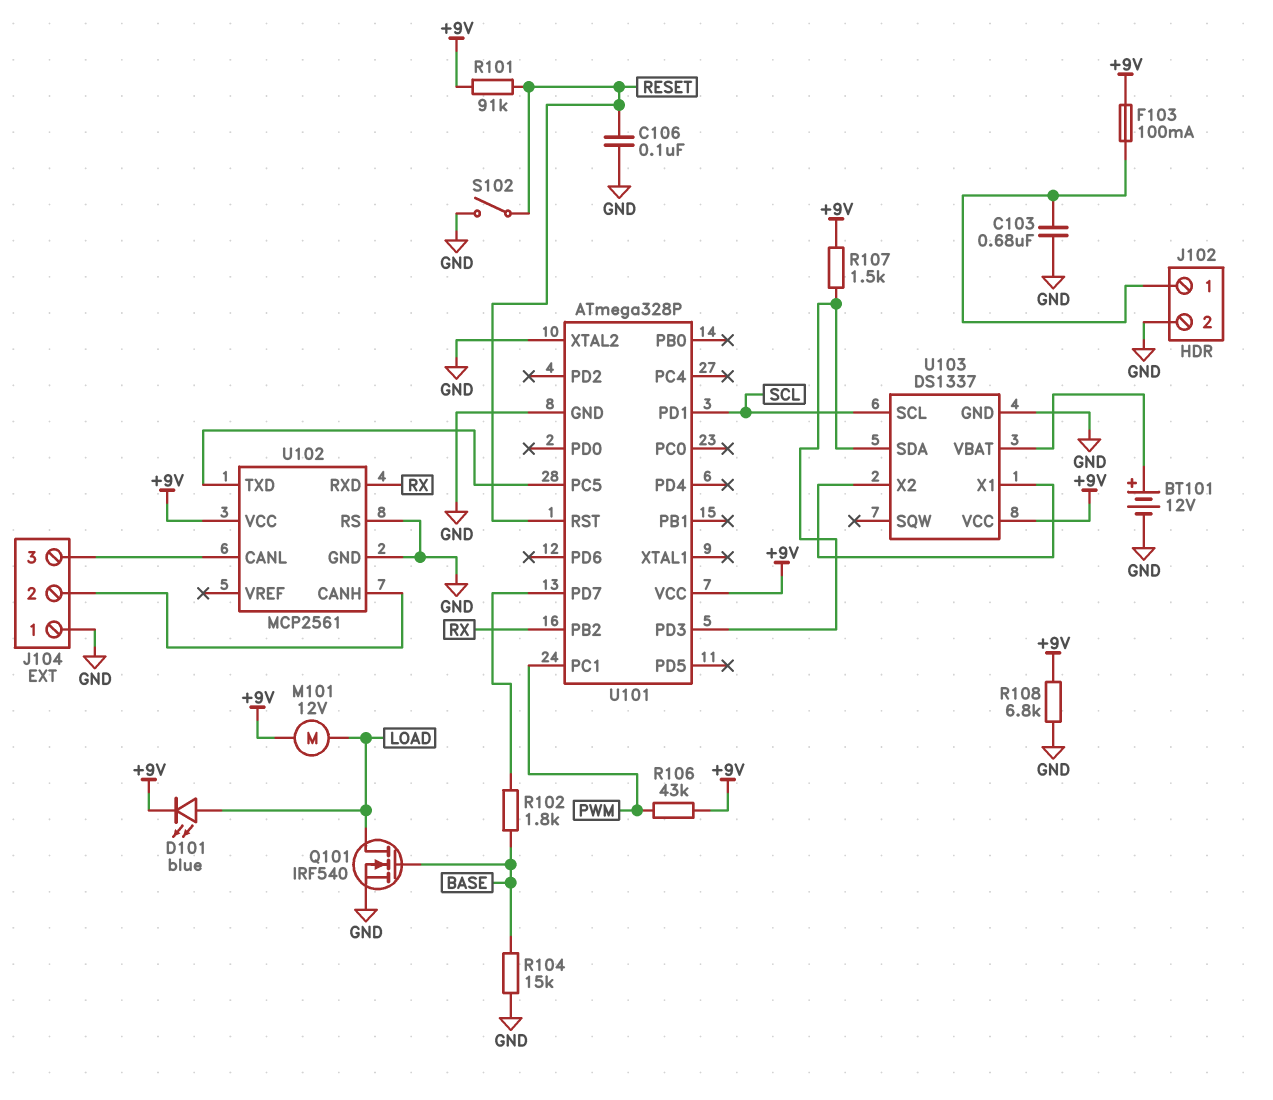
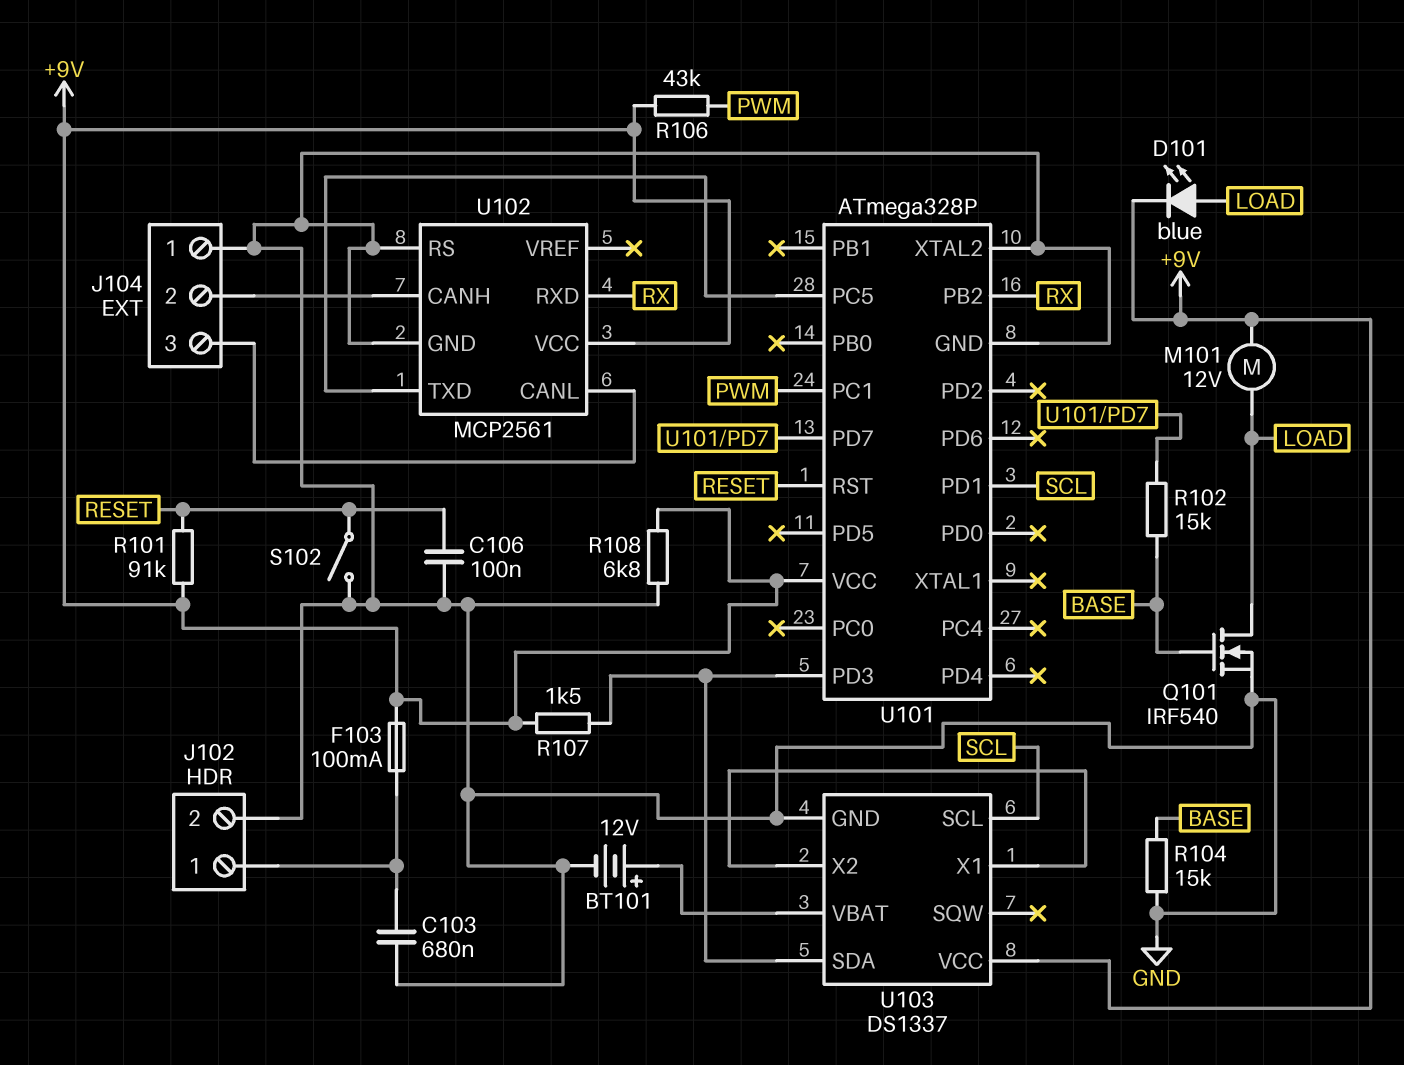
R102: 1.8k (BASE, U101/PD7) -> 15k (BASE, U101/PD7)

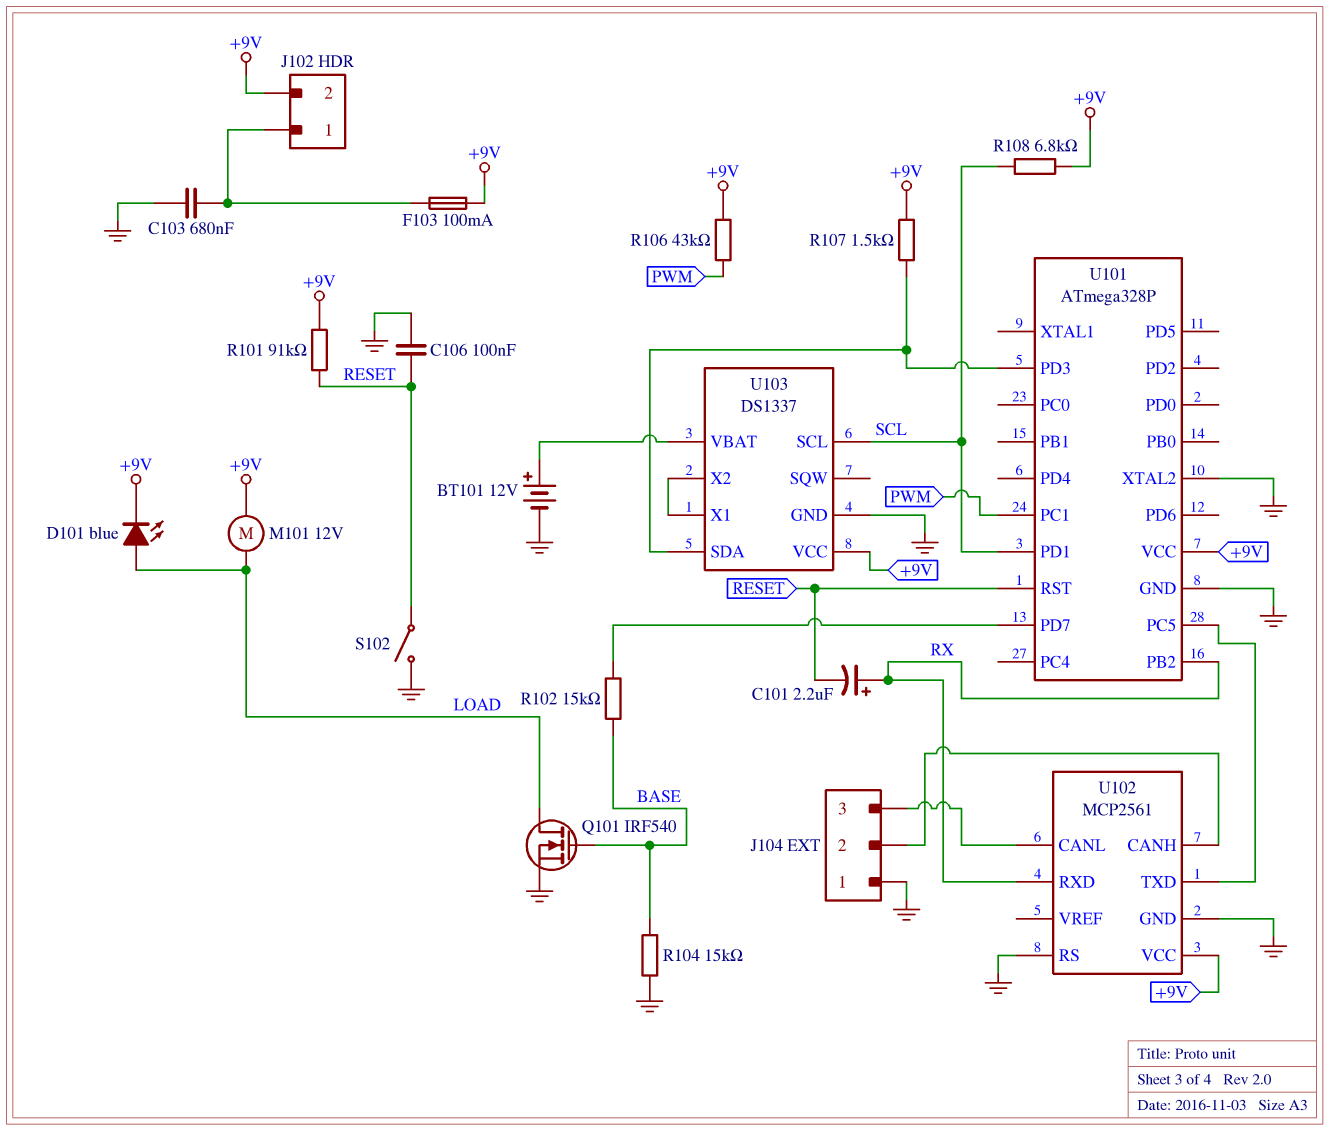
C101: none -> 2.2uF (plus RX, minus RESET)
J102 pin 2: GND -> +9V
R108: 6.8k (+9V, GND) -> 6.8k (+9V, SCL)

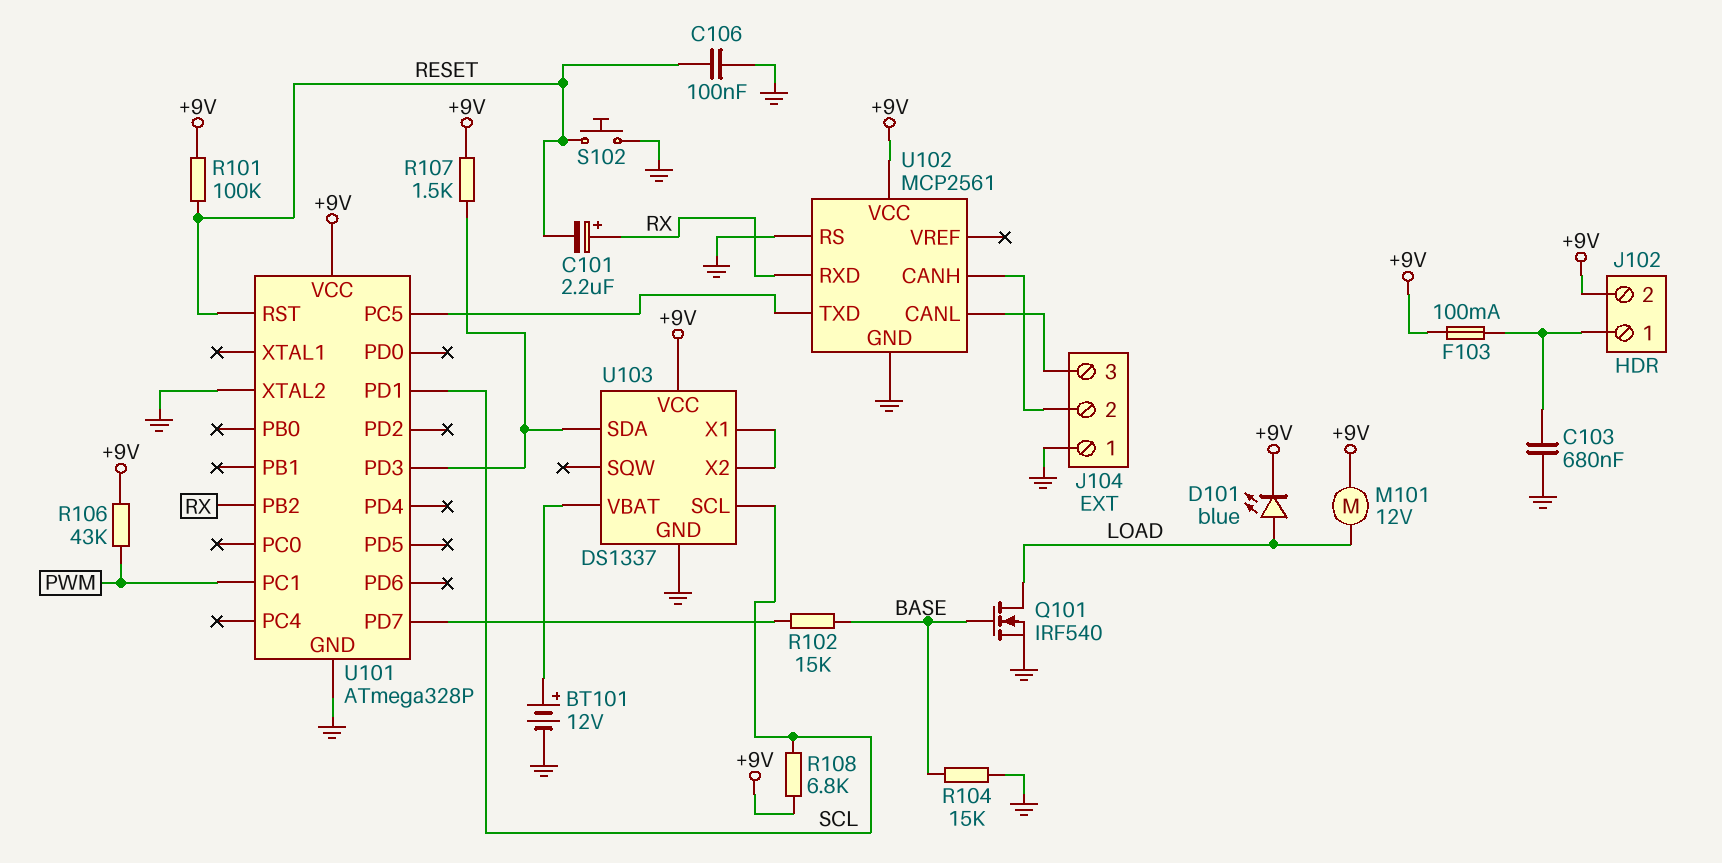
R101: 91k (+9V, RESET) -> 100k (+9V, RESET)
S102: switch (GND, RESET) -> button (GND, RESET)

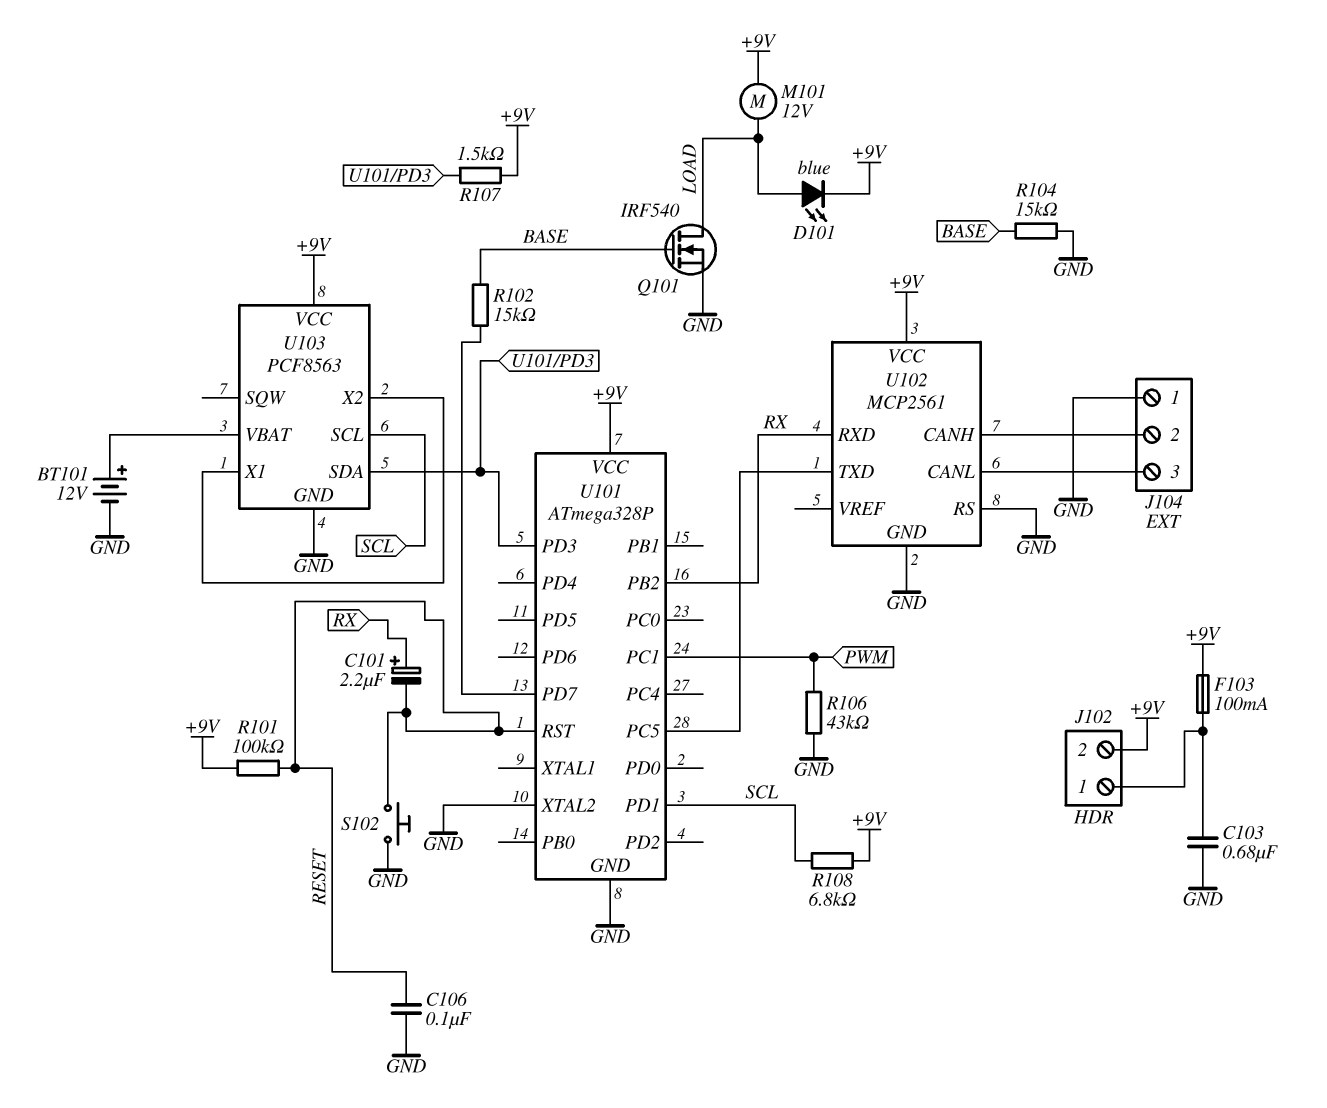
R106: 43k (+9V, PWM) -> 43k (GND, PWM)
U103: DS1337 -> PCF8563

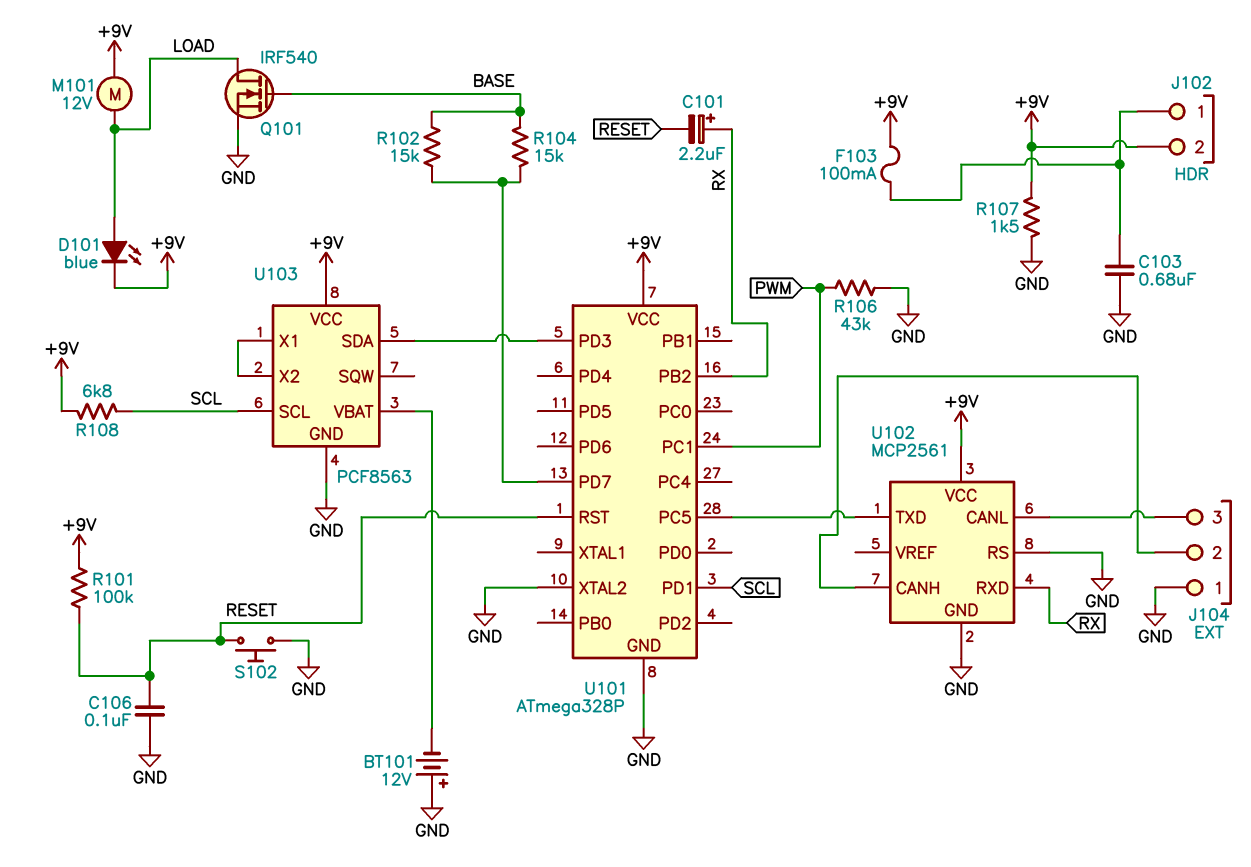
BT101: 12V (plus U103/VBAT, minus GND) -> 12V (plus GND, minus U103/VBAT)
R104: 15k (BASE, GND) -> 15k (BASE, U101/PD7)
R107: 1.5k (+9V, U101/PD3) -> 1.5k (+9V, GND)

